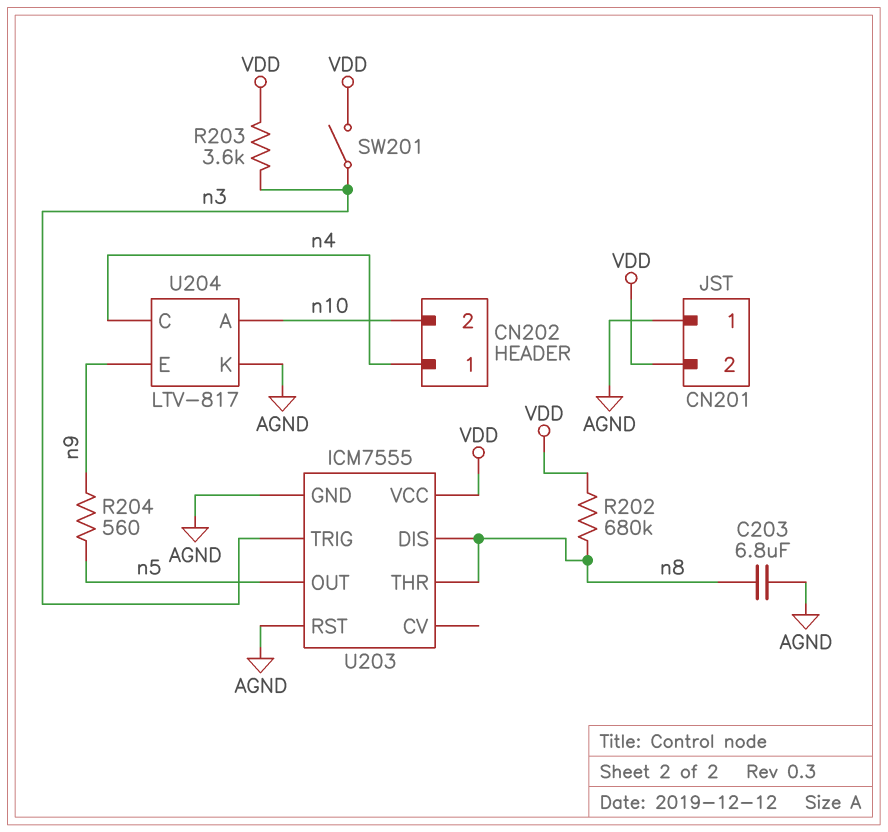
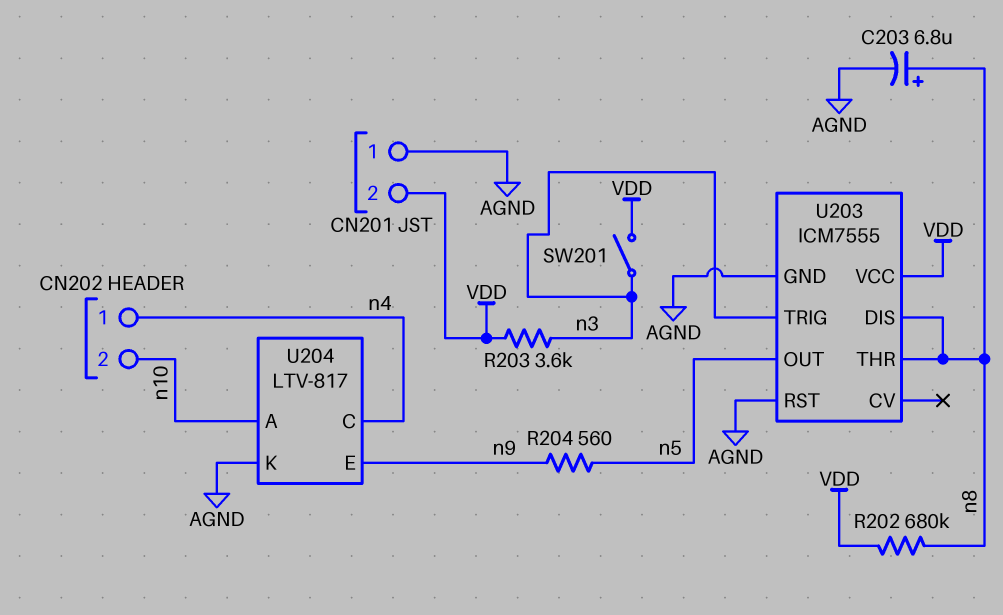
C203: 6.8uF (AGND, n8) -> 6.8uF (plus n8, minus AGND)

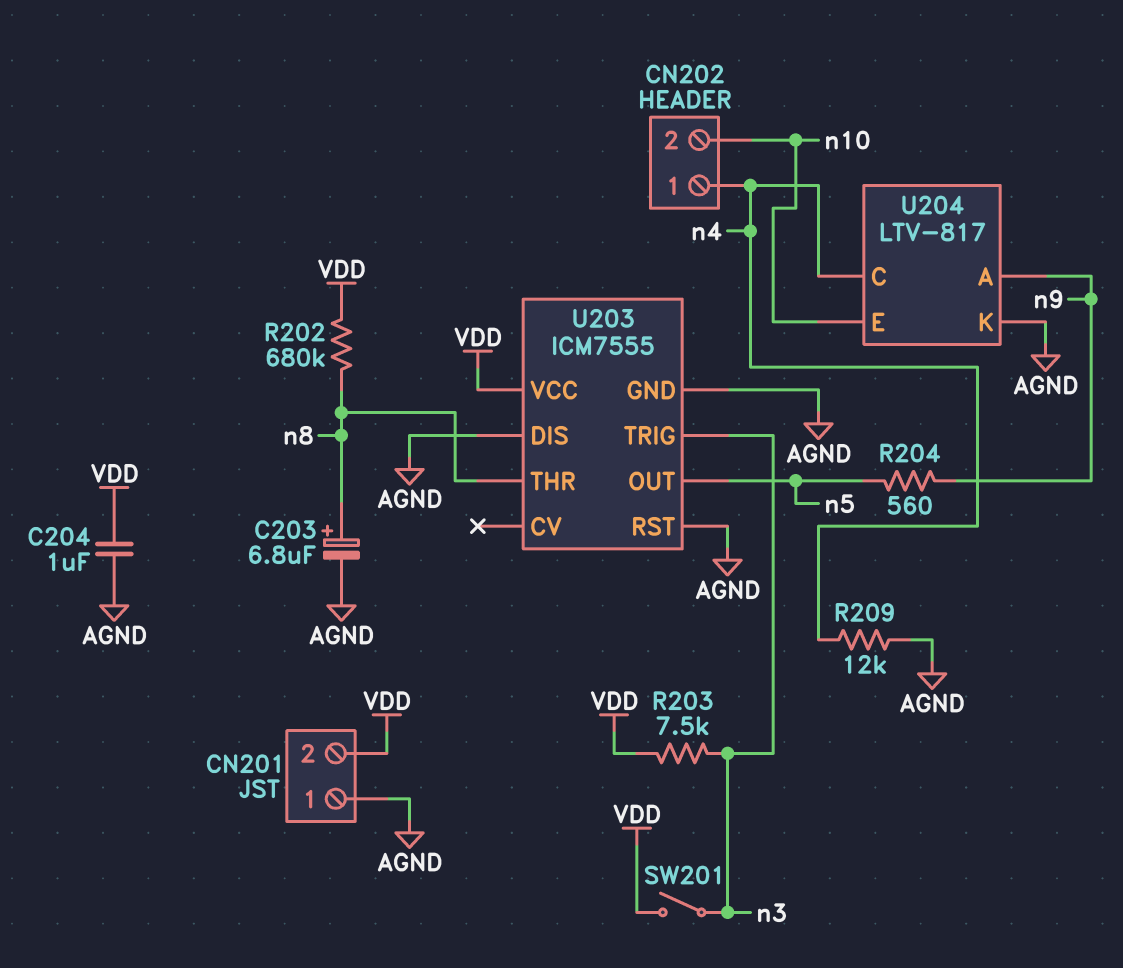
C204: none -> 1uF (AGND, VDD)
R203: 3.6k (VDD, n3) -> 7.5k (VDD, n3)
R209: none -> 12k (AGND, n4)
U203 pin DIS: n8 -> AGND
U204 pin A: n10 -> n9
U204 pin E: n9 -> n10

